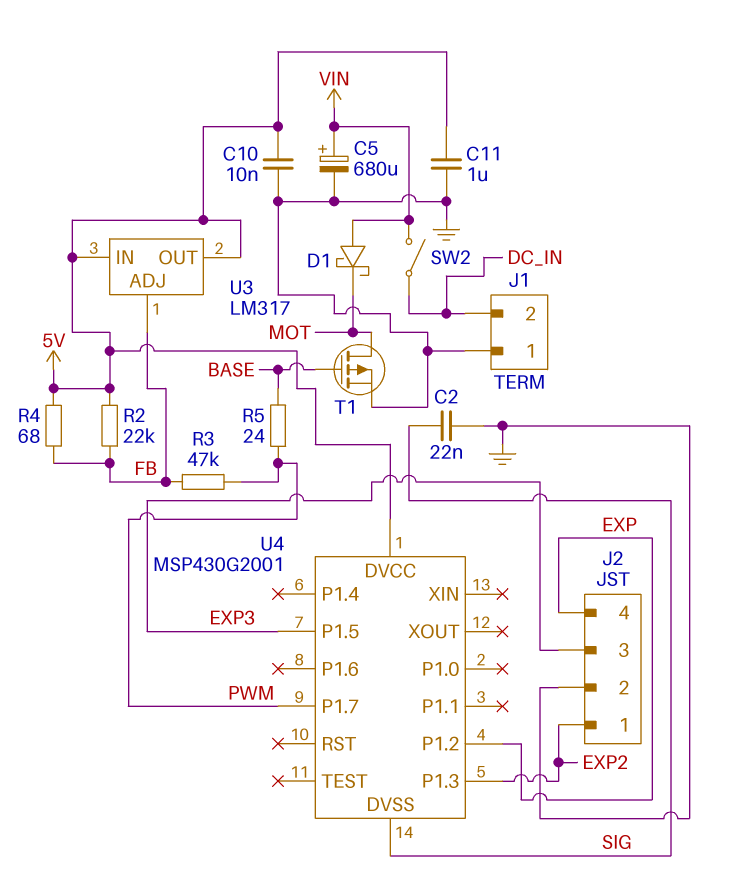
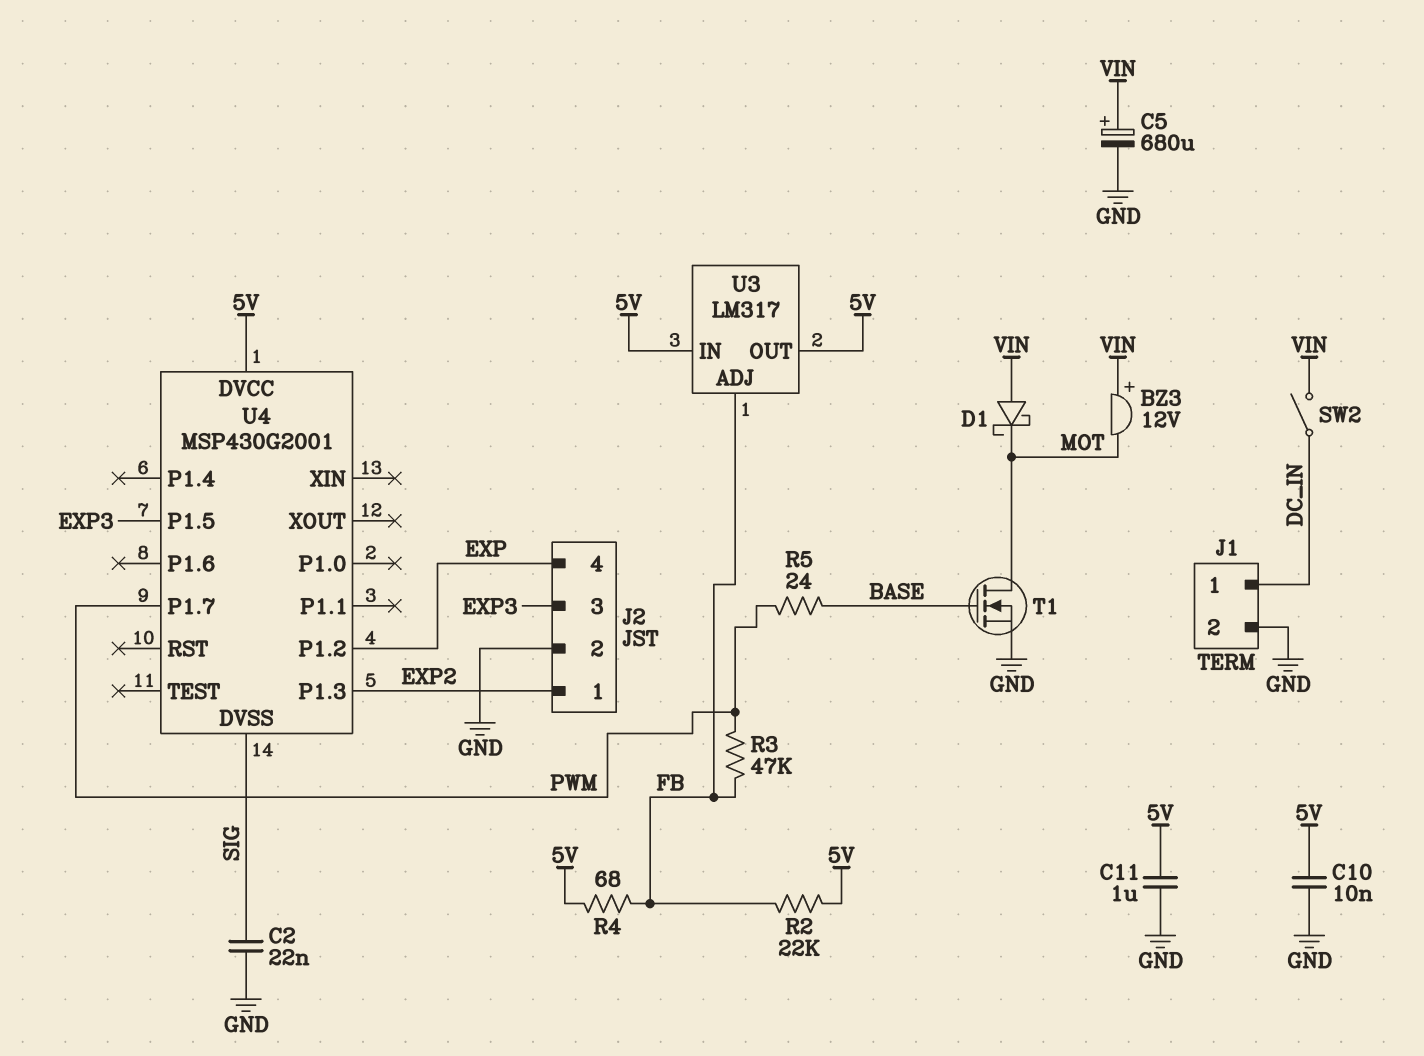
BZ3: none -> buzzer 12V (plus VIN, minus MOT)
J1 pin 1: GND -> DC_IN
J1 pin 2: DC_IN -> GND
T1: PMOS (G BASE, D MOT, S GND) -> NMOS (G BASE, D MOT, S GND)

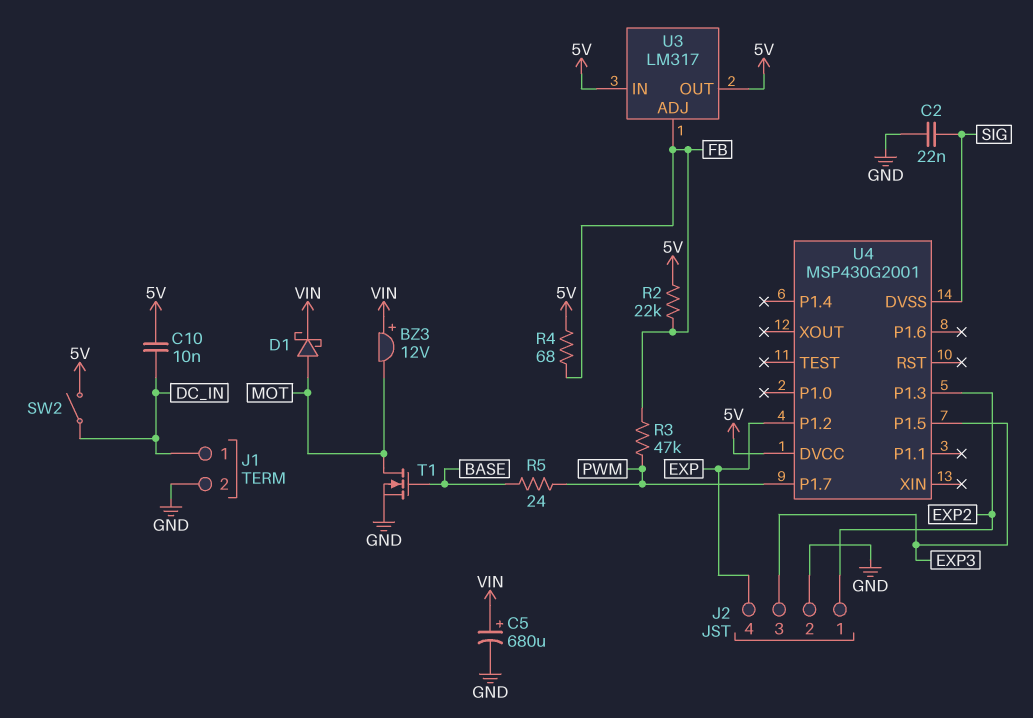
C10: 10nF (5V, GND) -> 10nF (5V, DC_IN)
C11: 1uF (5V, GND) -> none
D1: schottky (A VIN, K MOT) -> schottky (A MOT, K VIN)
SW2: switch (DC_IN, VIN) -> switch (5V, DC_IN)

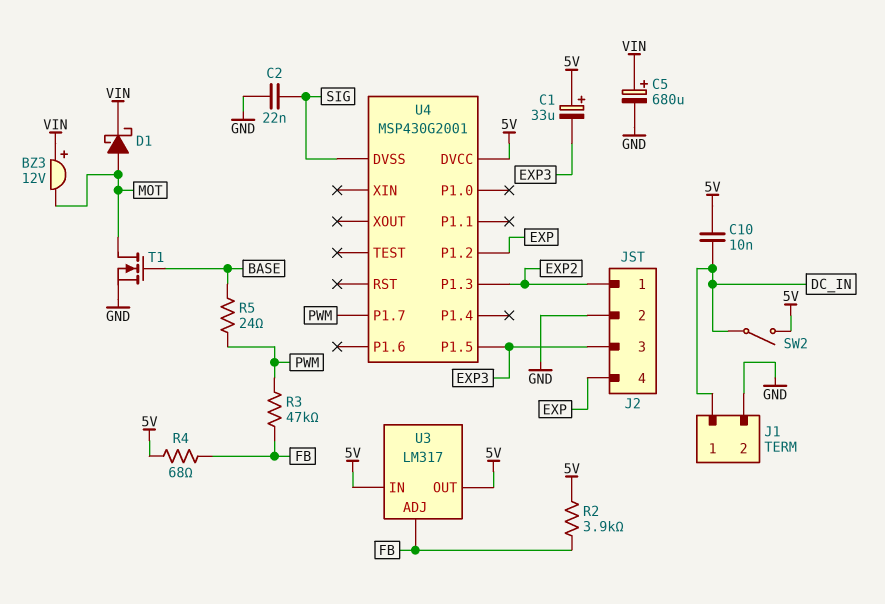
C1: none -> 33uF (plus 5V, minus EXP3)
R2: 22k (5V, FB) -> 3.9k (5V, FB)

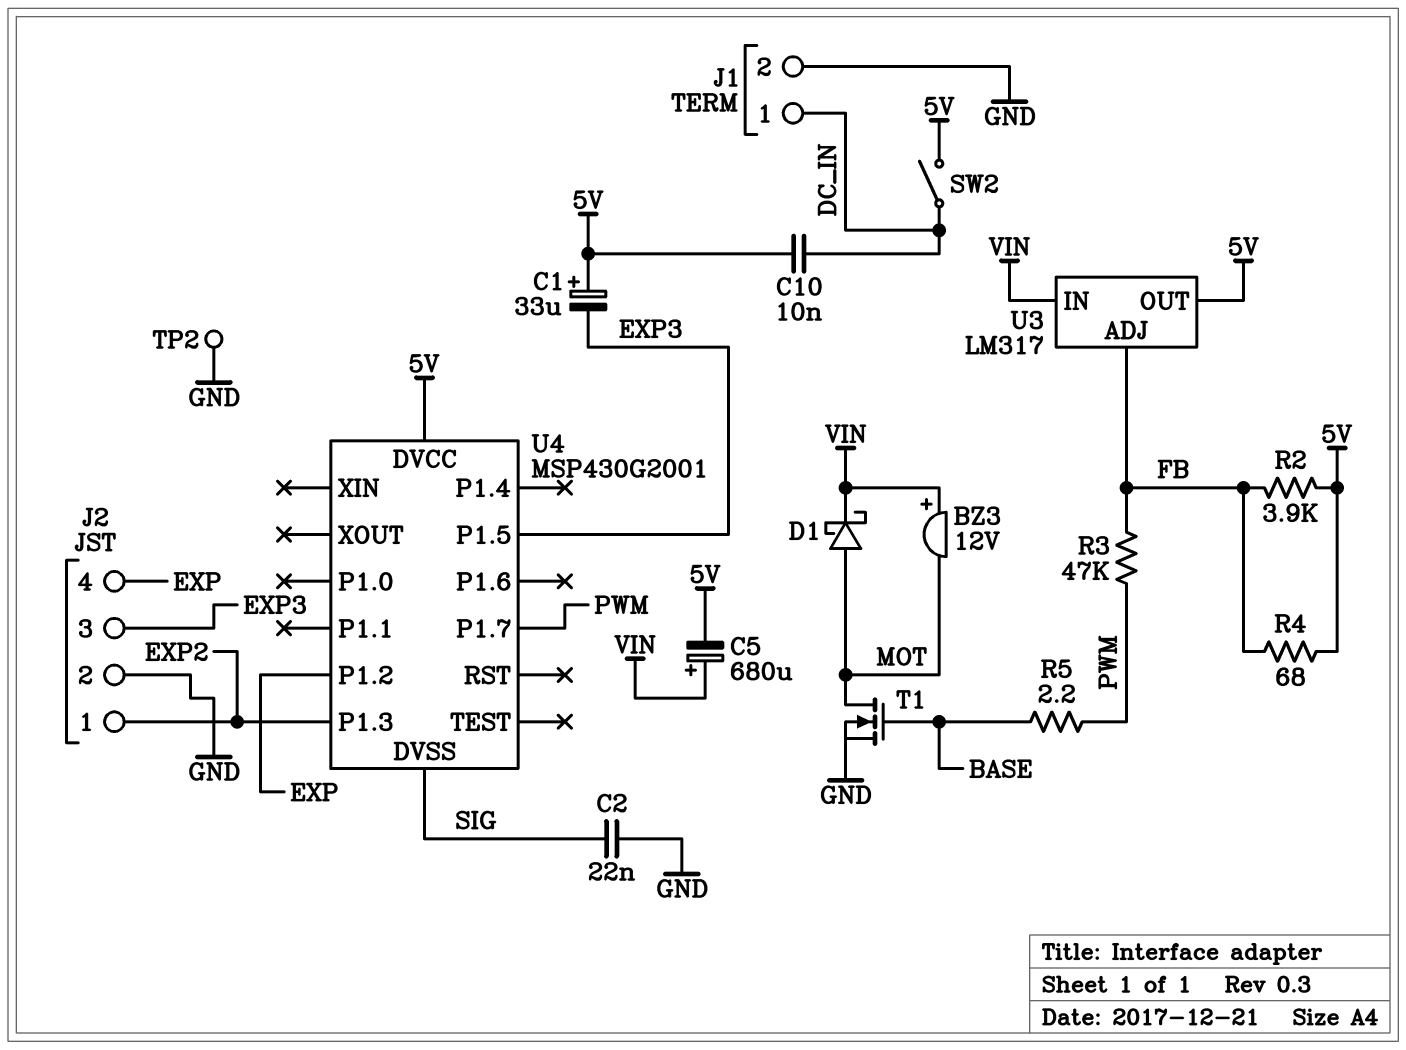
C5: 680uF (plus VIN, minus GND) -> 680uF (plus VIN, minus 5V)
R5: 24 (BASE, PWM) -> 2.2 (BASE, PWM)
TP2: none -> test point (GND)
U3 pin IN: 5V -> VIN

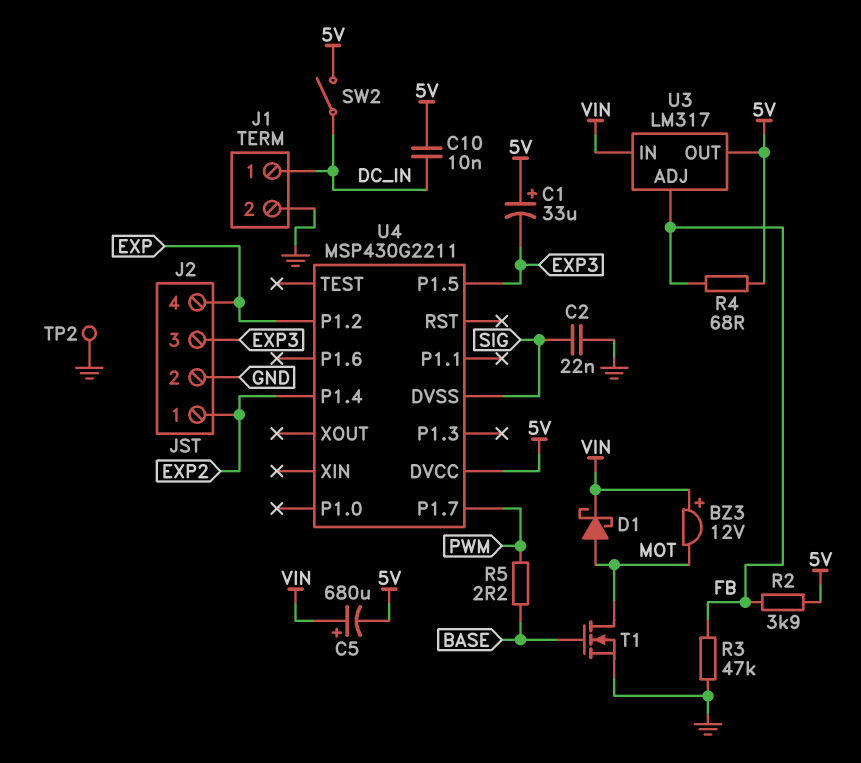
R3: 47k (FB, PWM) -> 47k (FB, GND)
U4: MSP430G2001 -> MSP430G2211
U4 pin P1.3: EXP2 -> none
U4 pin P1.4: none -> EXP2

